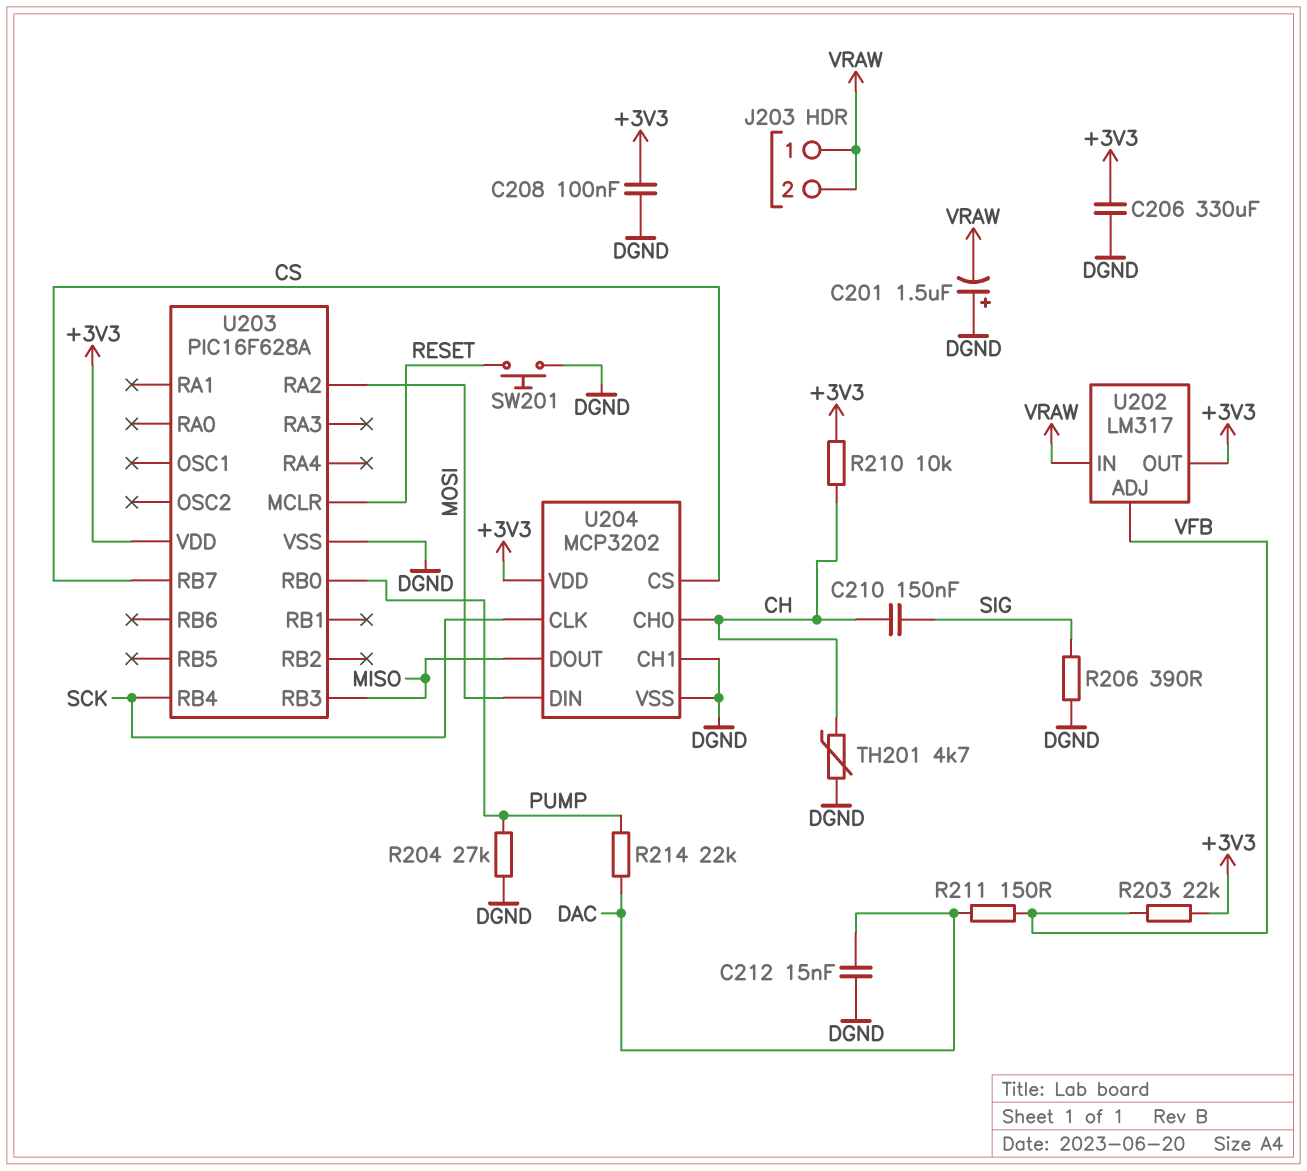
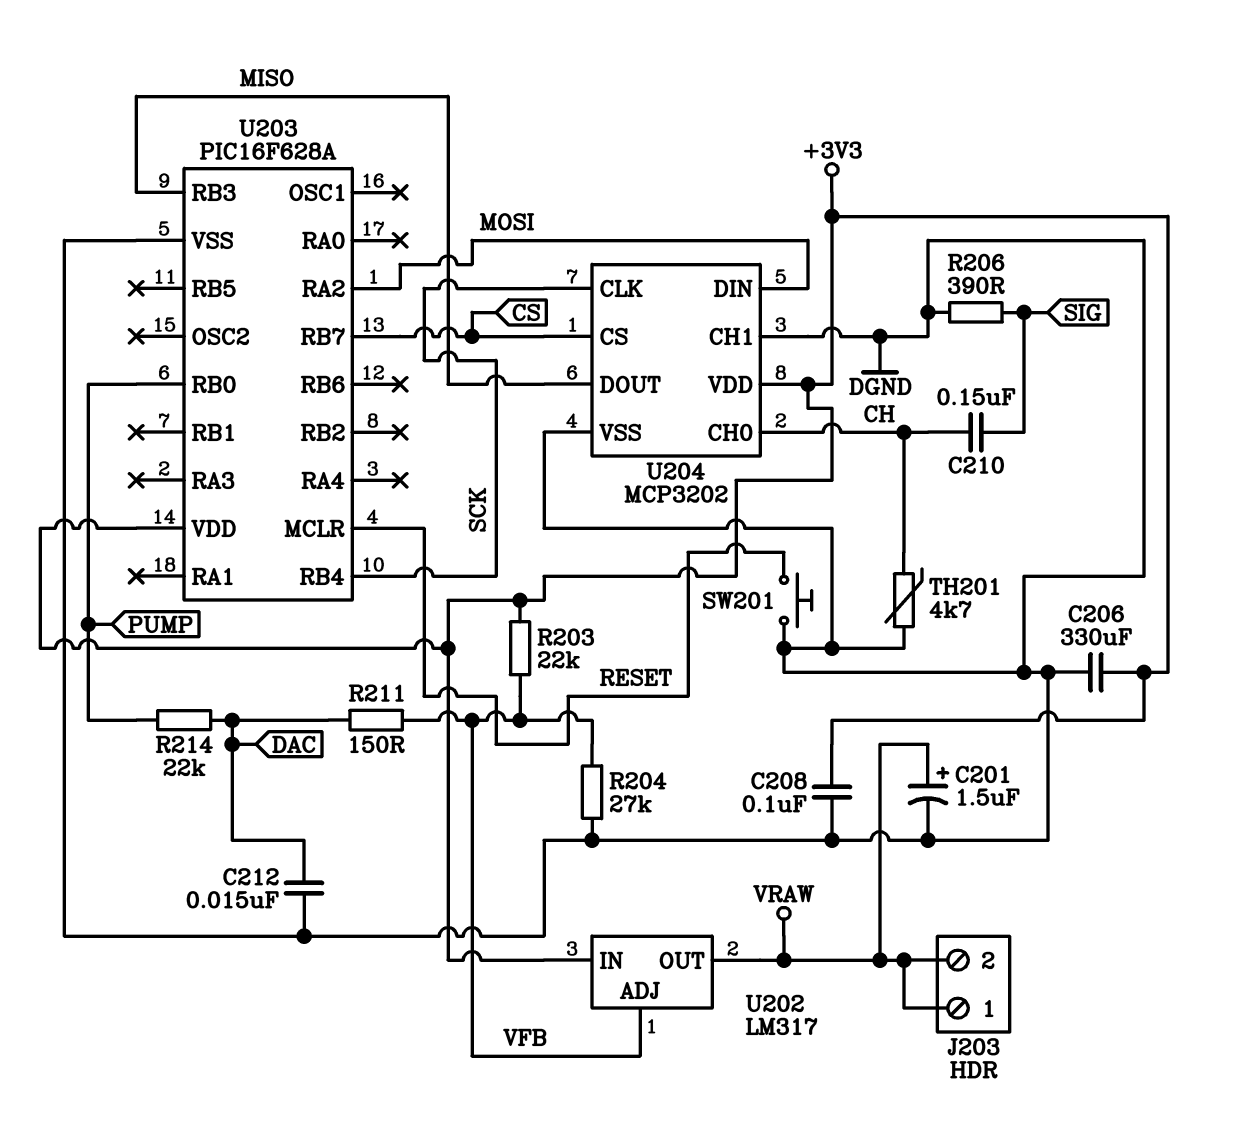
C201: 1.5uF (plus DGND, minus VRAW) -> 1.5uF (plus VRAW, minus DGND)
R204: 27k (DGND, PUMP) -> 27k (DGND, VFB)
R210: 10k (+3V3, CH) -> none
U202 pin IN: VRAW -> +3V3
U202 pin OUT: +3V3 -> VRAW

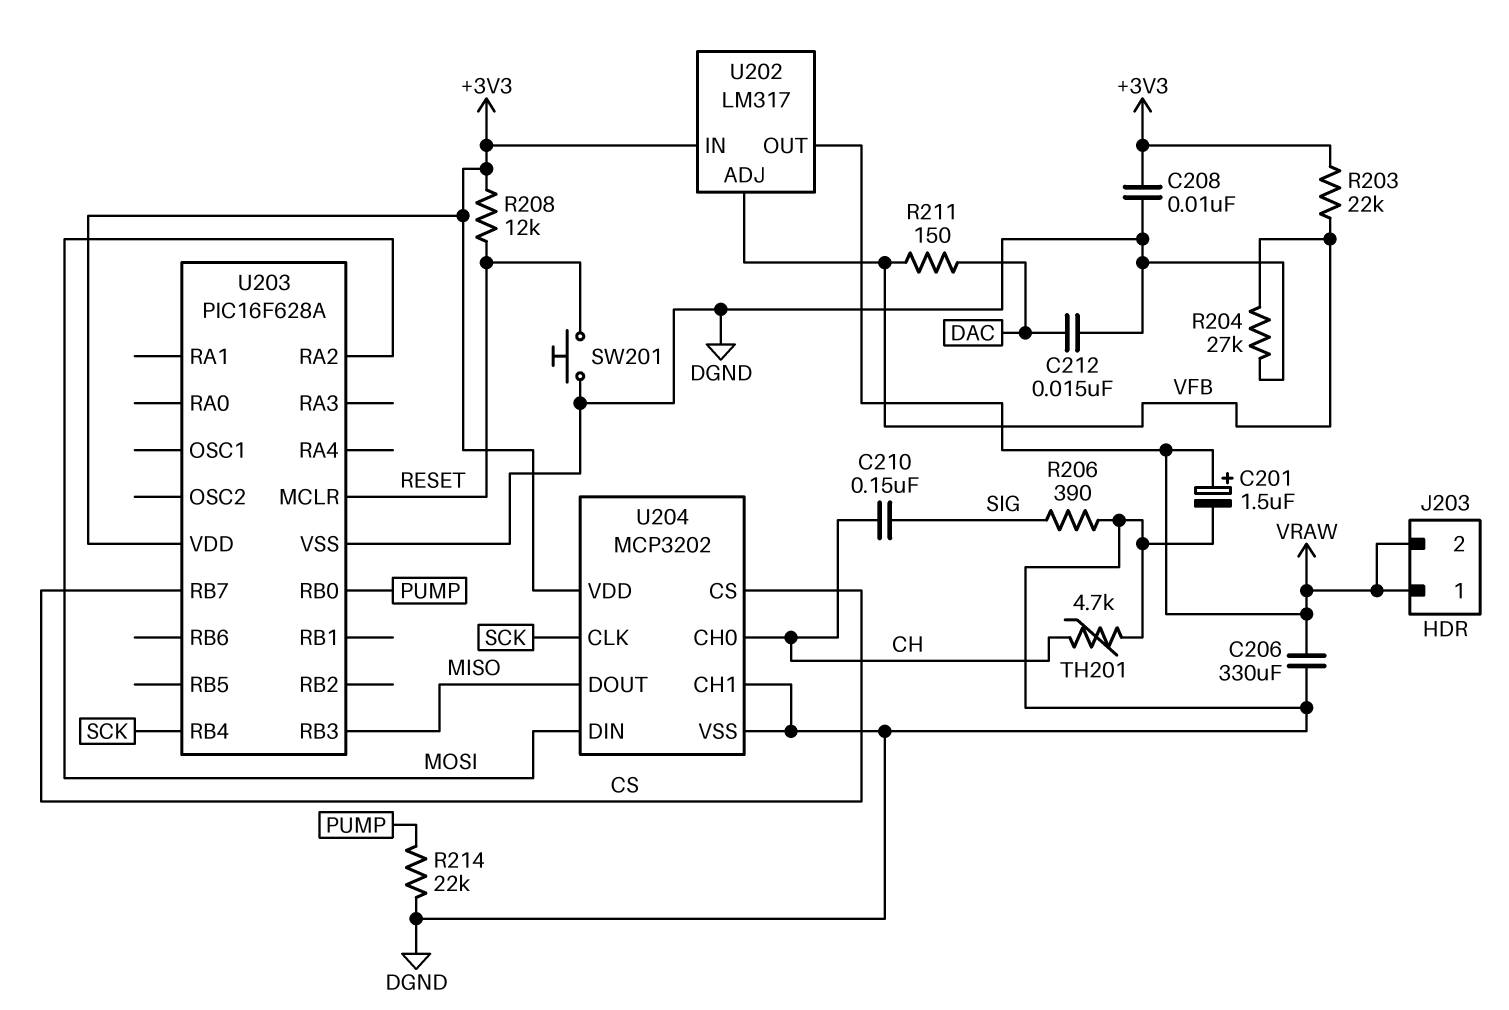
C206: 330uF (+3V3, DGND) -> 330uF (DGND, VRAW)
C208: 100nF (+3V3, DGND) -> 10nF (+3V3, DGND)
R208: none -> 12k (+3V3, RESET)
R214: 22k (DAC, PUMP) -> 22k (DGND, PUMP)

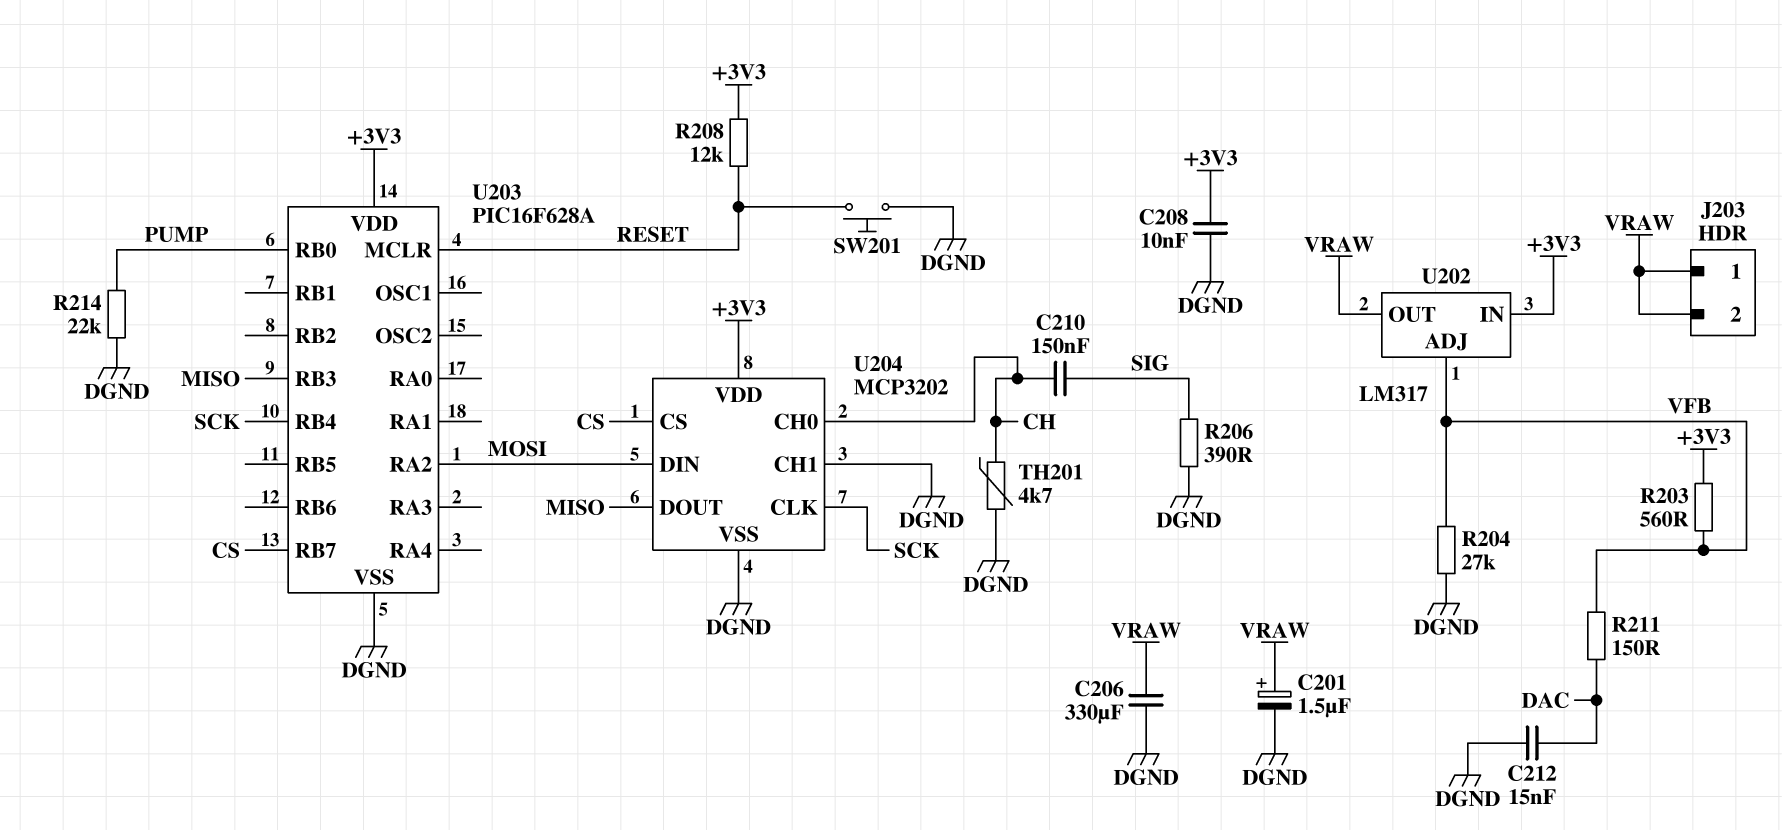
R203: 22k (+3V3, VFB) -> 560 (+3V3, VFB)

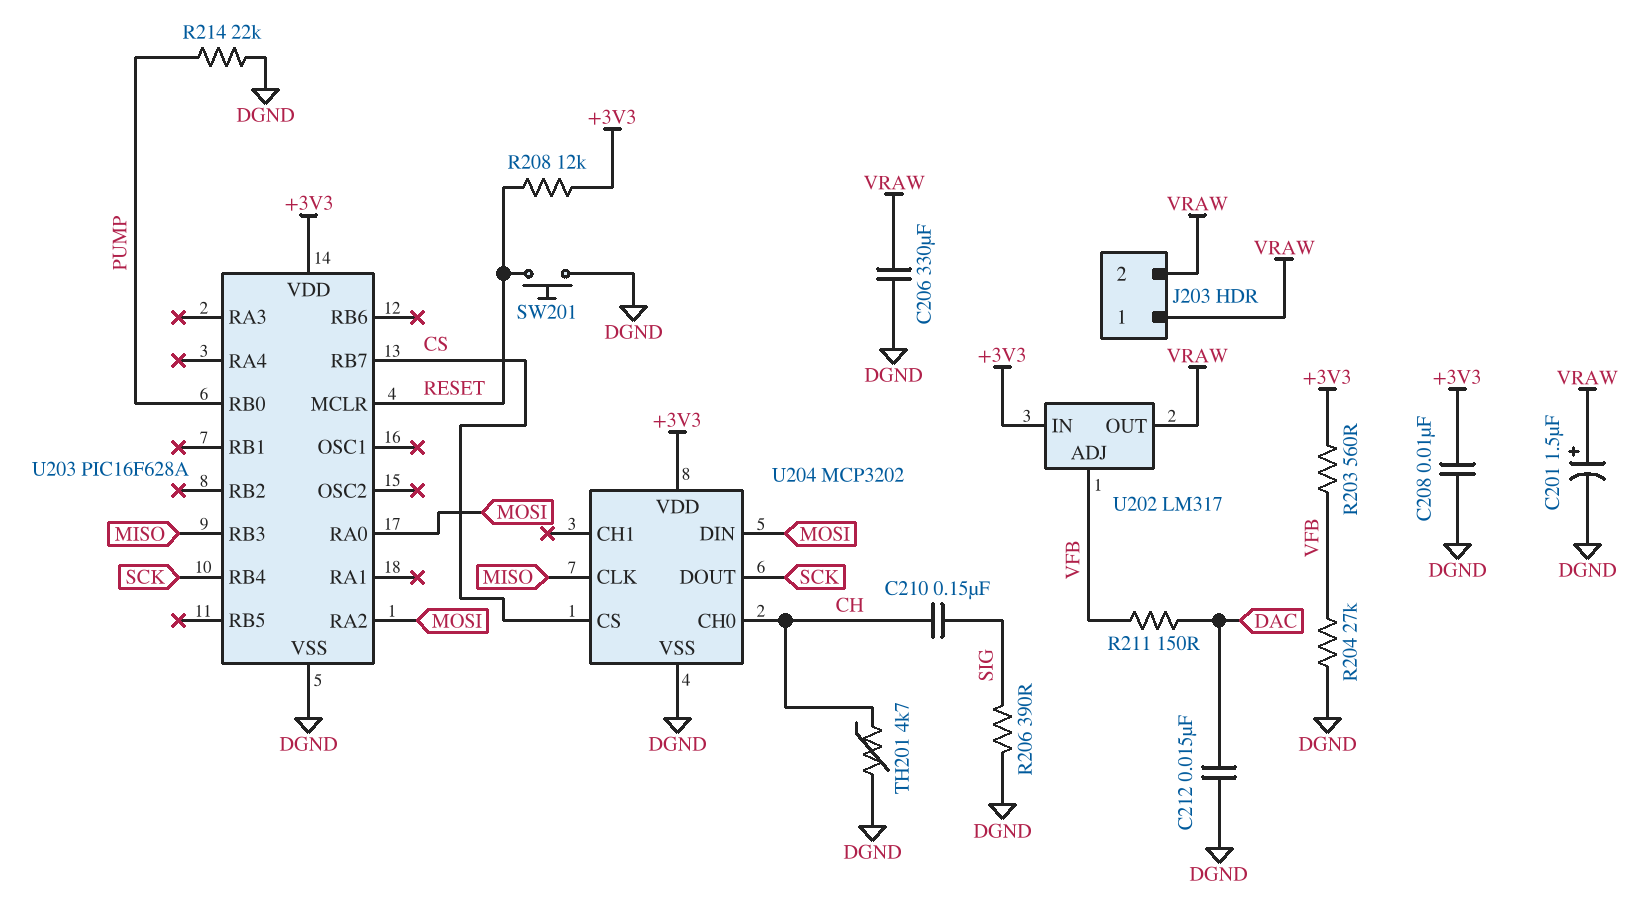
U203 pin RA0: none -> MOSI
U204 pin CH1: DGND -> none
U204 pin CLK: SCK -> MISO
U204 pin DOUT: MISO -> SCK

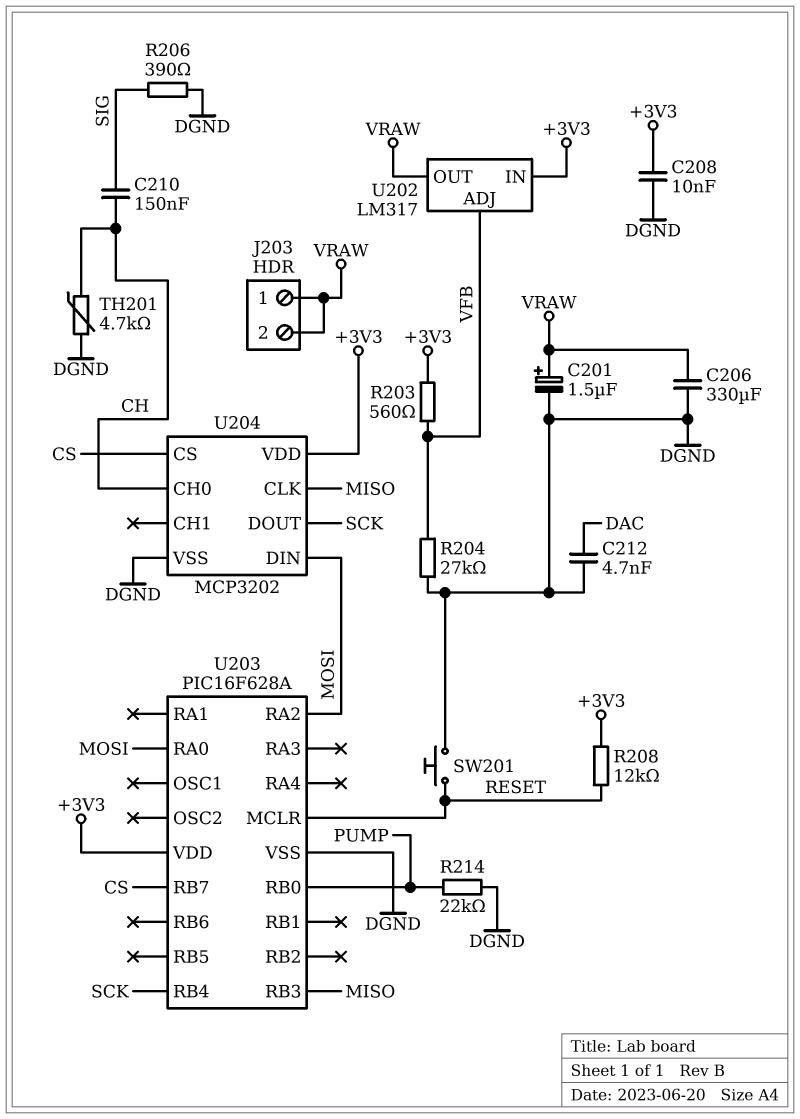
C212: 15nF (DAC, DGND) -> 4.7nF (DAC, DGND)
R211: 150 (DAC, VFB) -> none

